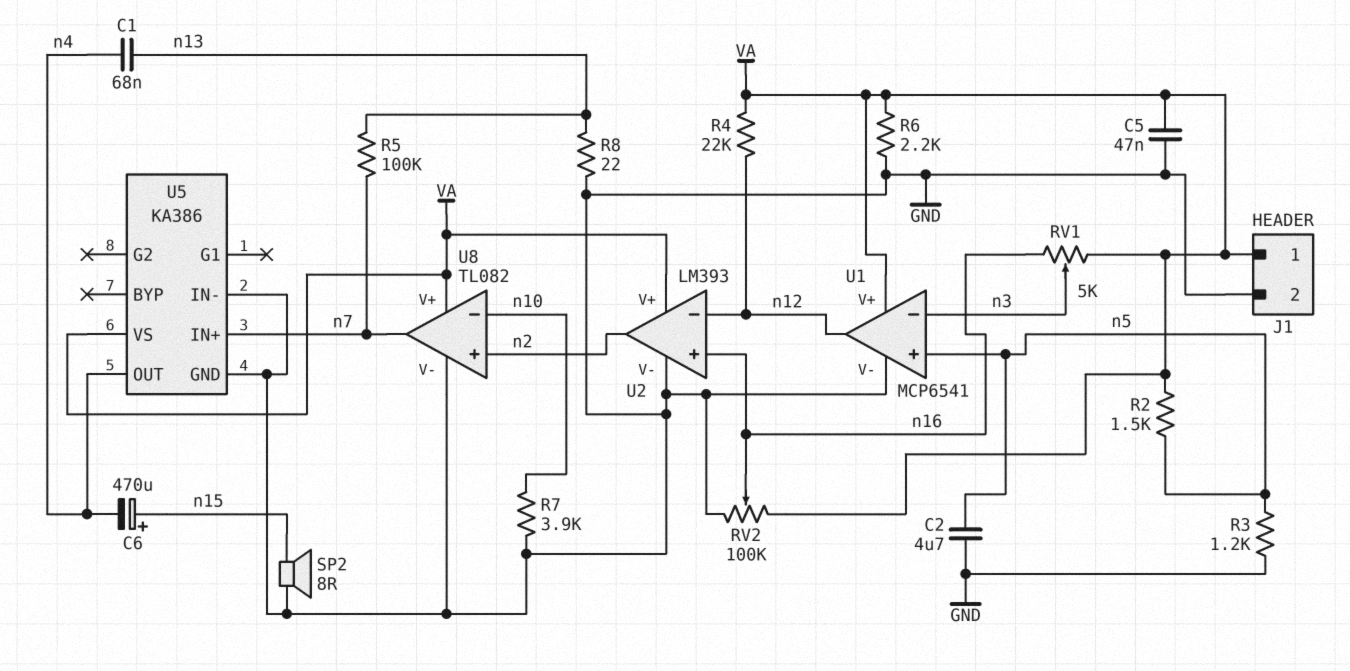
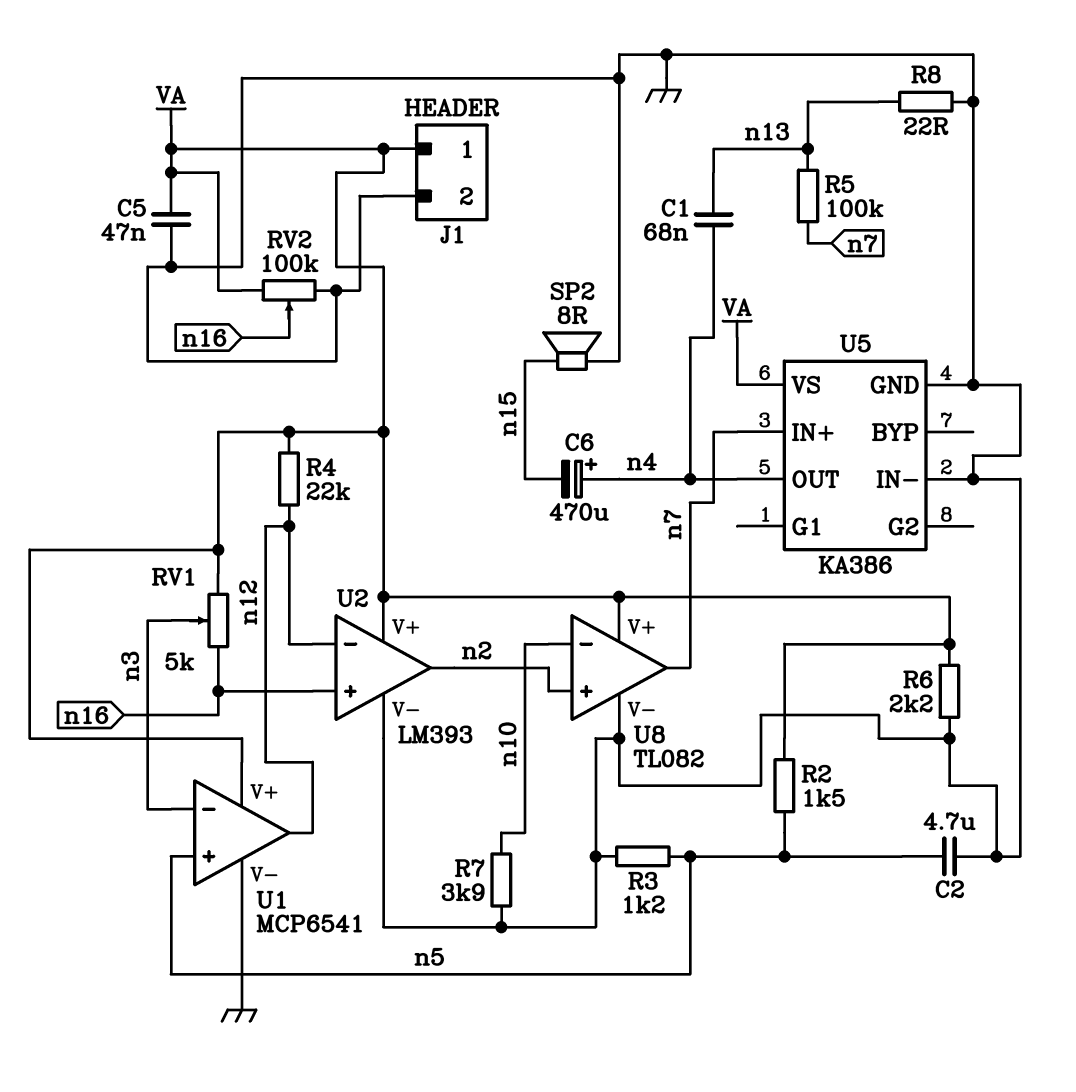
C6: 470uF (plus n15, minus n4) -> 470uF (plus n4, minus n15)

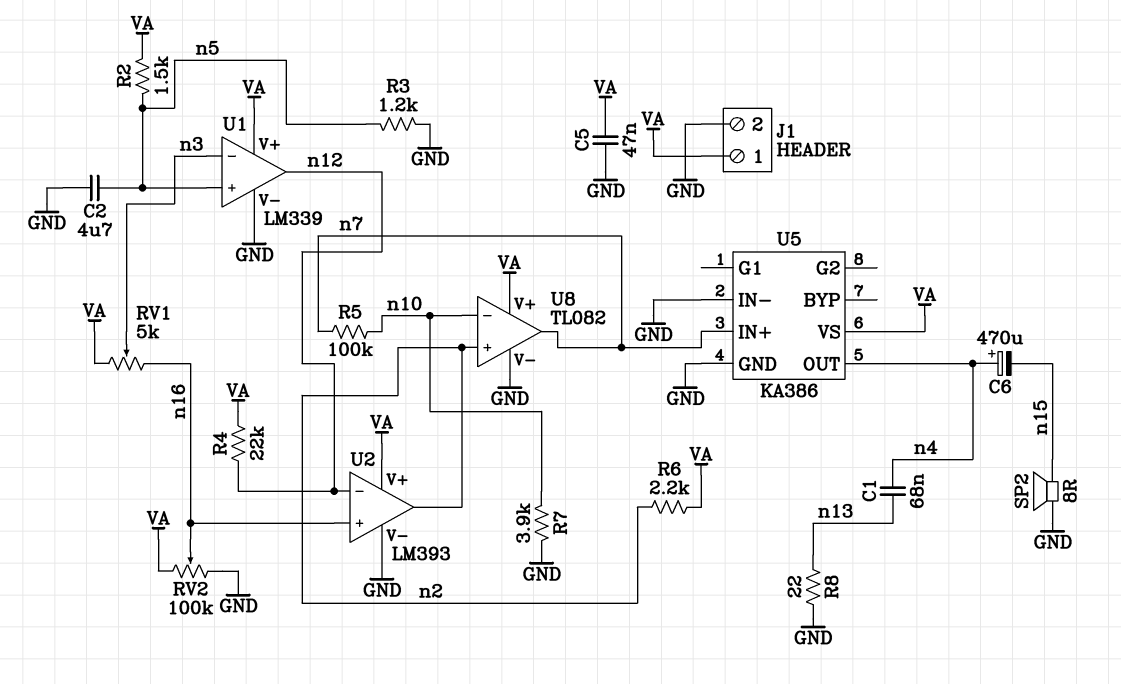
R5: 100k (n7, n13) -> 100k (n7, n10)
R6: 2.2k (GND, VA) -> 2.2k (VA, n2)
U1: MCP6541 -> LM339

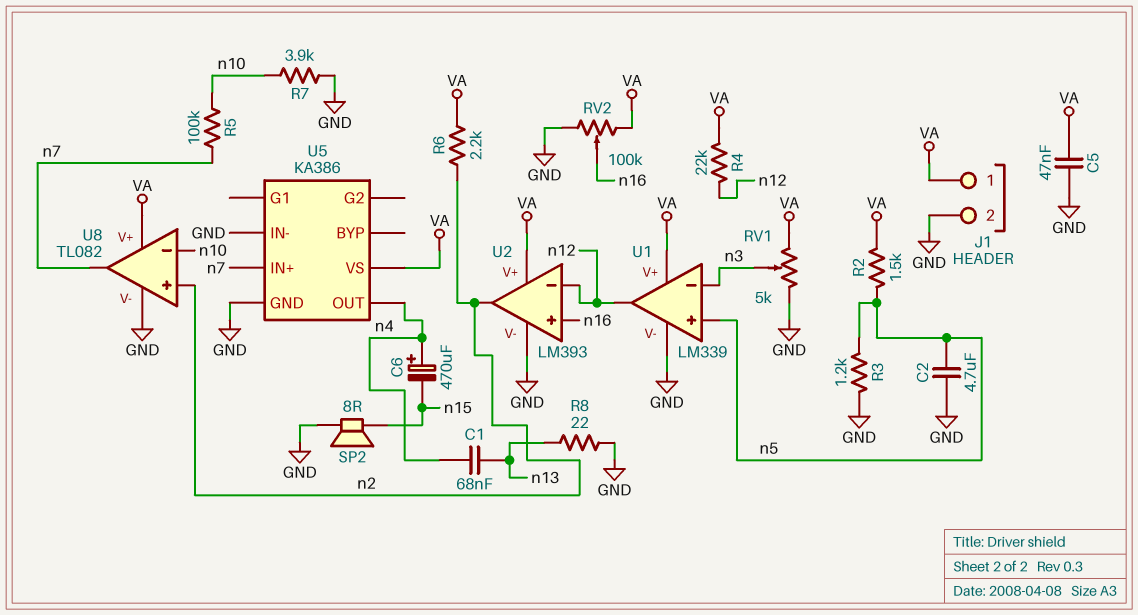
RV1: 5k (VA, n16, wiper n3) -> 5k (GND, VA, wiper n3)

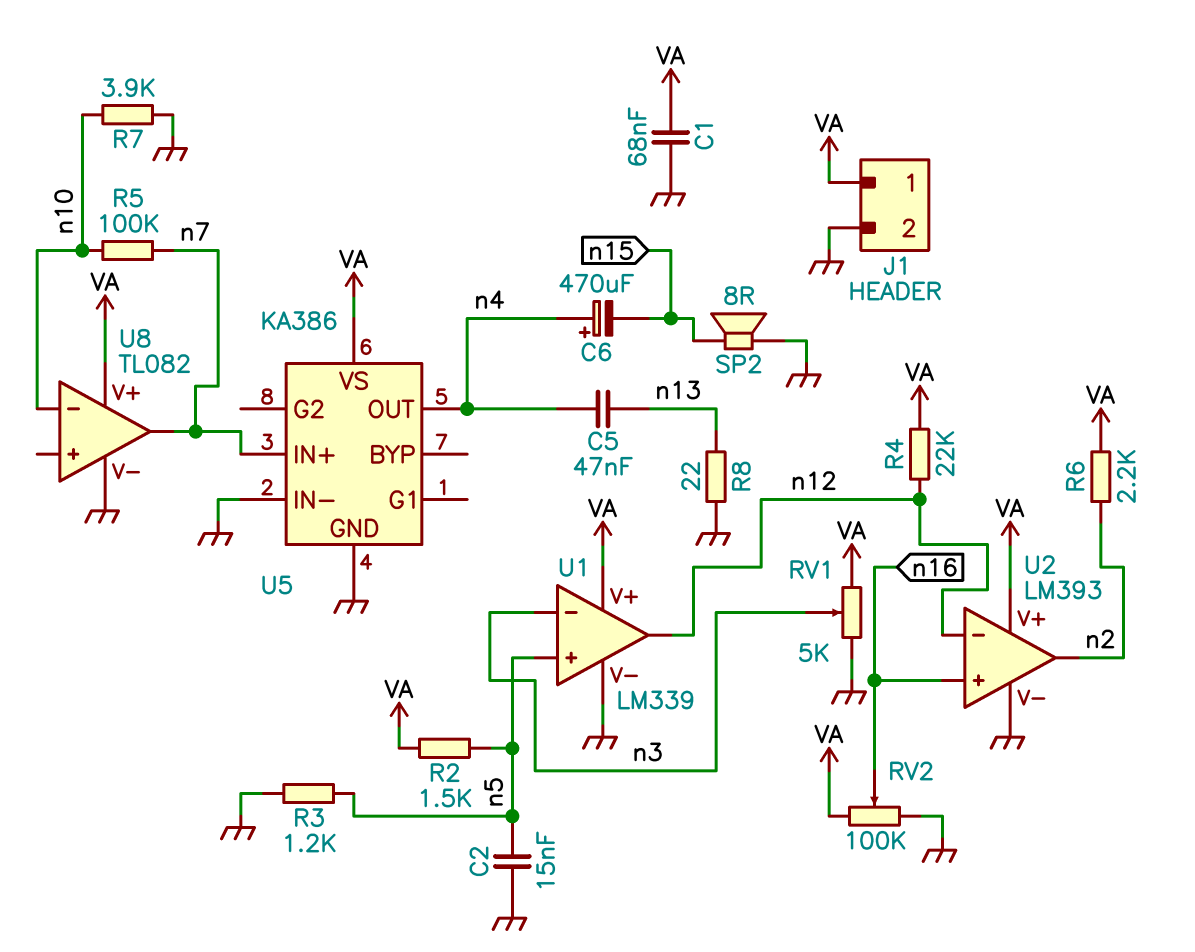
C1: 68nF (n4, n13) -> 68nF (GND, VA)
C2: 4.7uF (GND, n5) -> 15nF (GND, n5)
C5: 47nF (GND, VA) -> 47nF (n4, n13)
U8 pin in+: n2 -> none

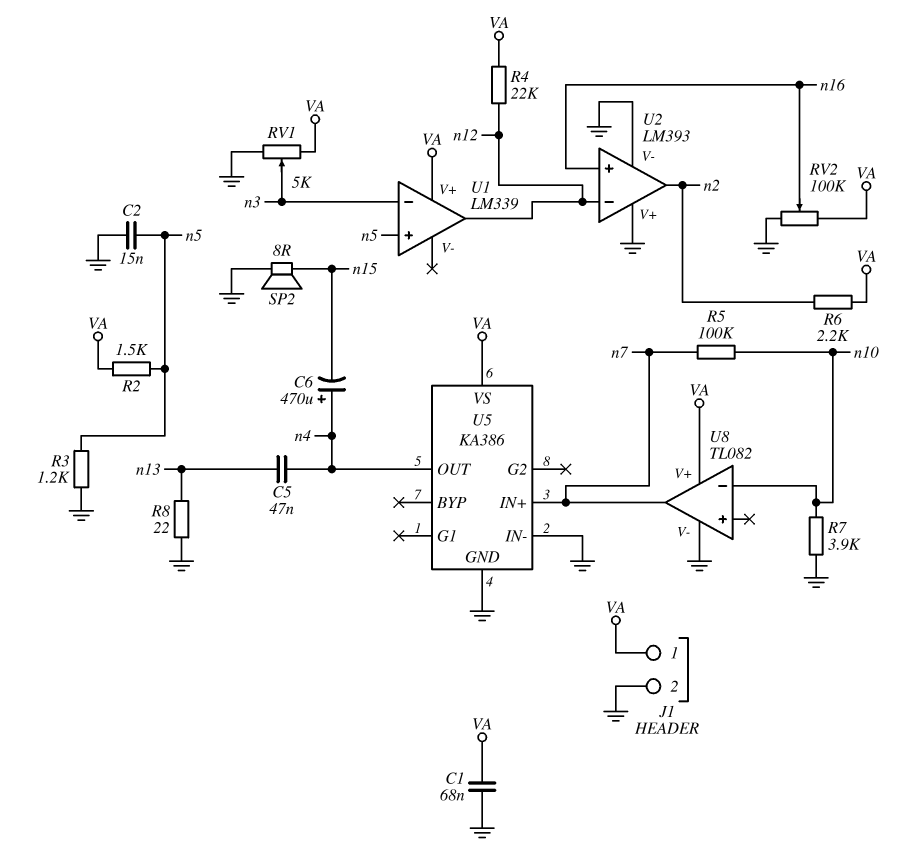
U1 pin V-: GND -> none
U2 pin V+: VA -> GND

